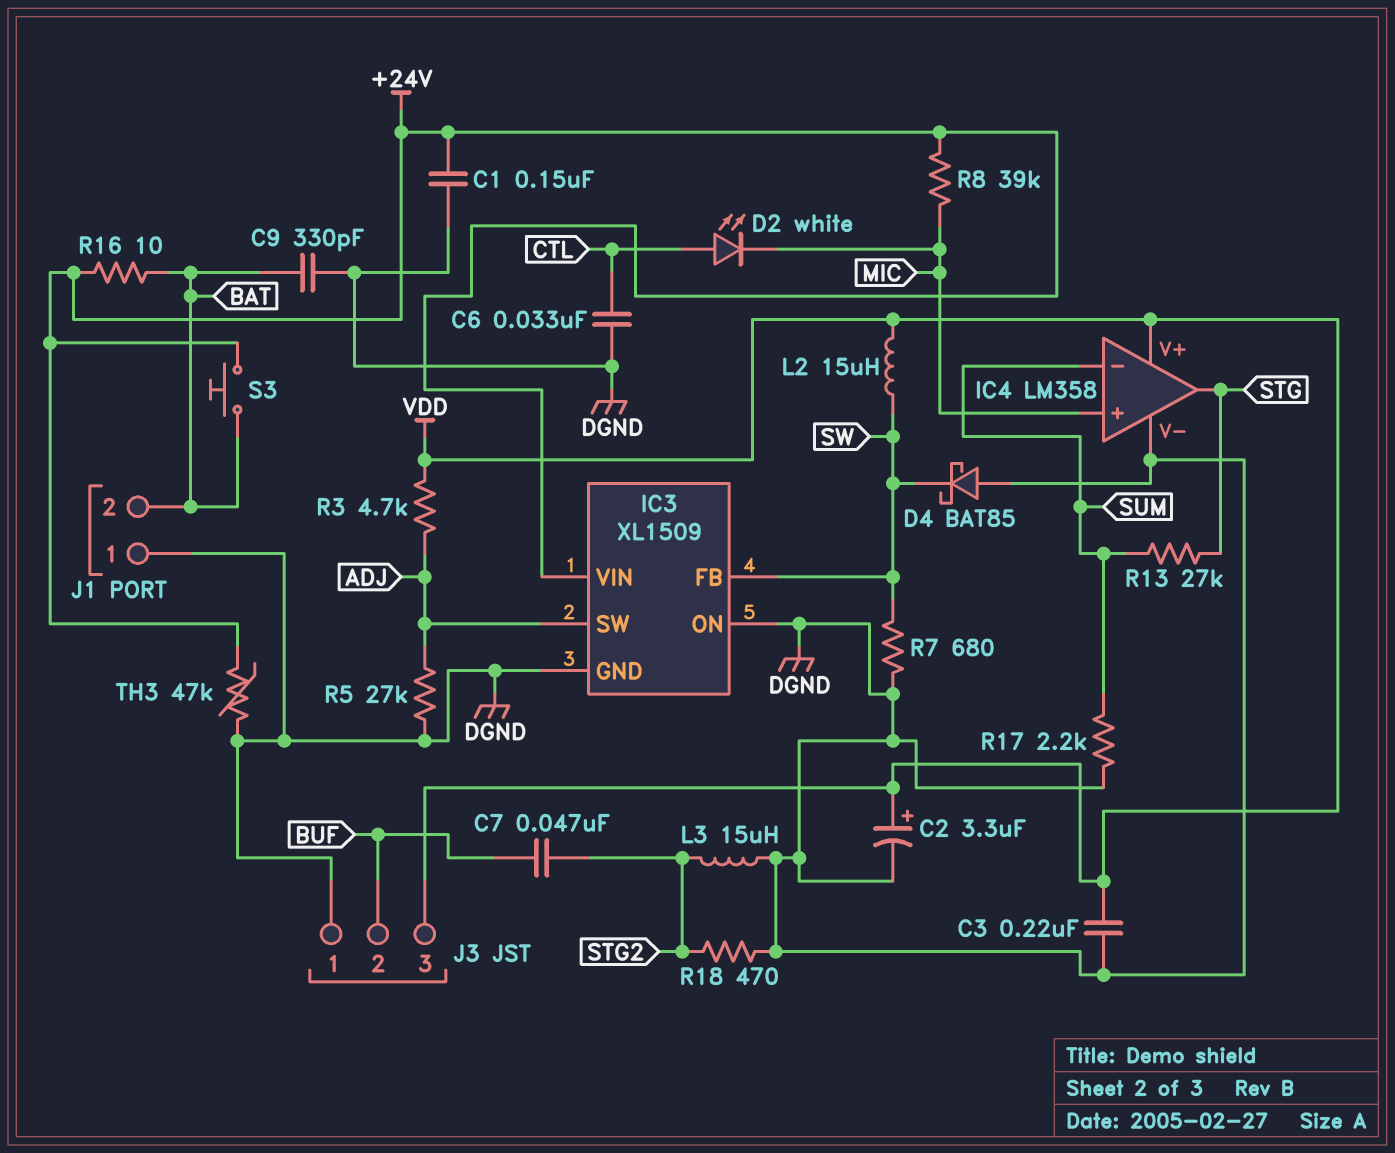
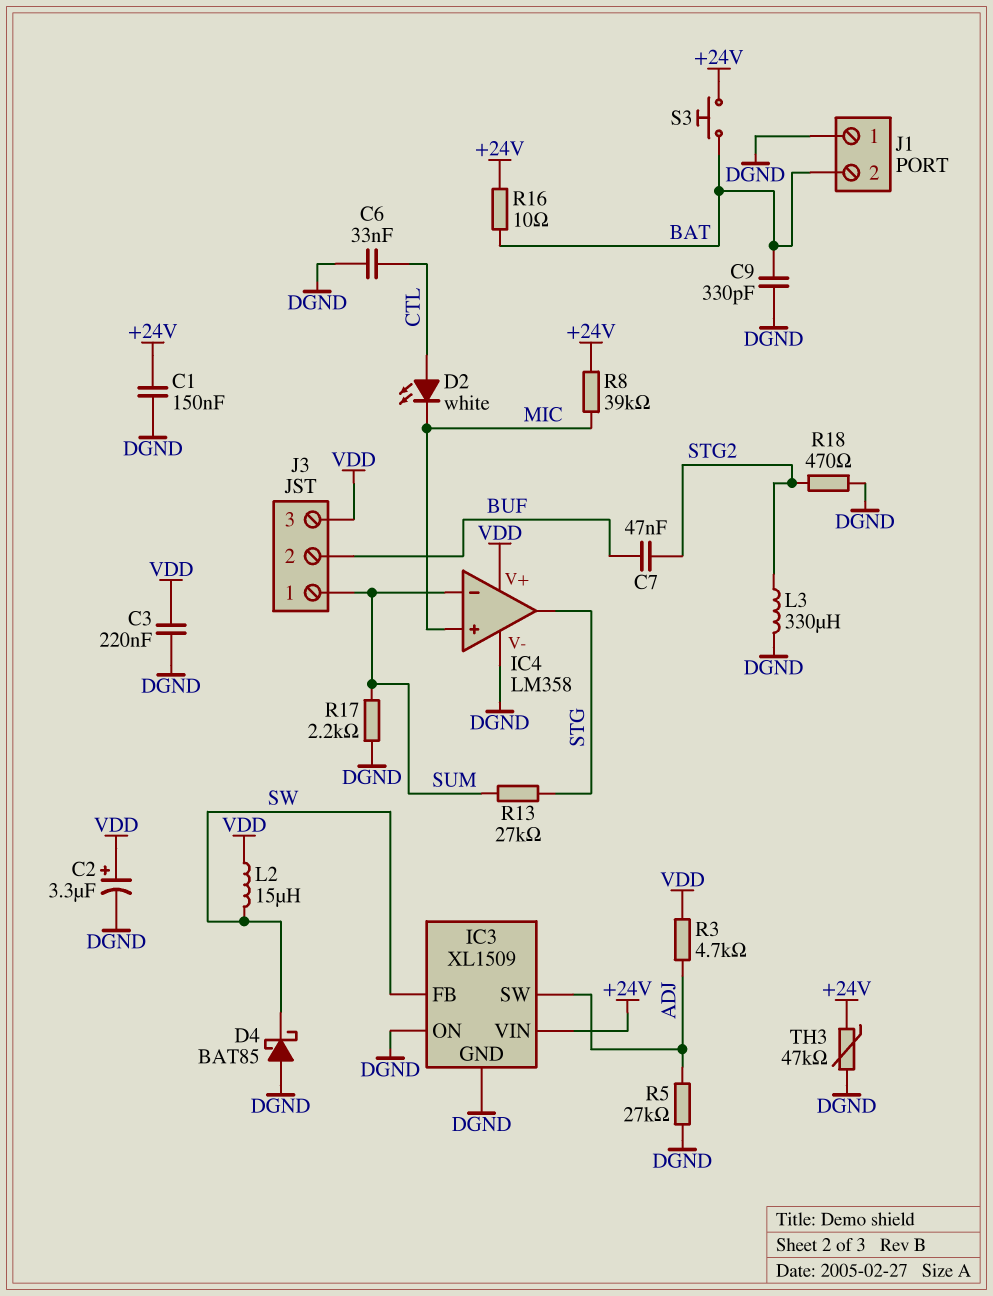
J3 pin 1: DGND -> SUM
L3: 15uH (DGND, STG2) -> 330uH (DGND, STG2)
R7: 680 (DGND, SW) -> none

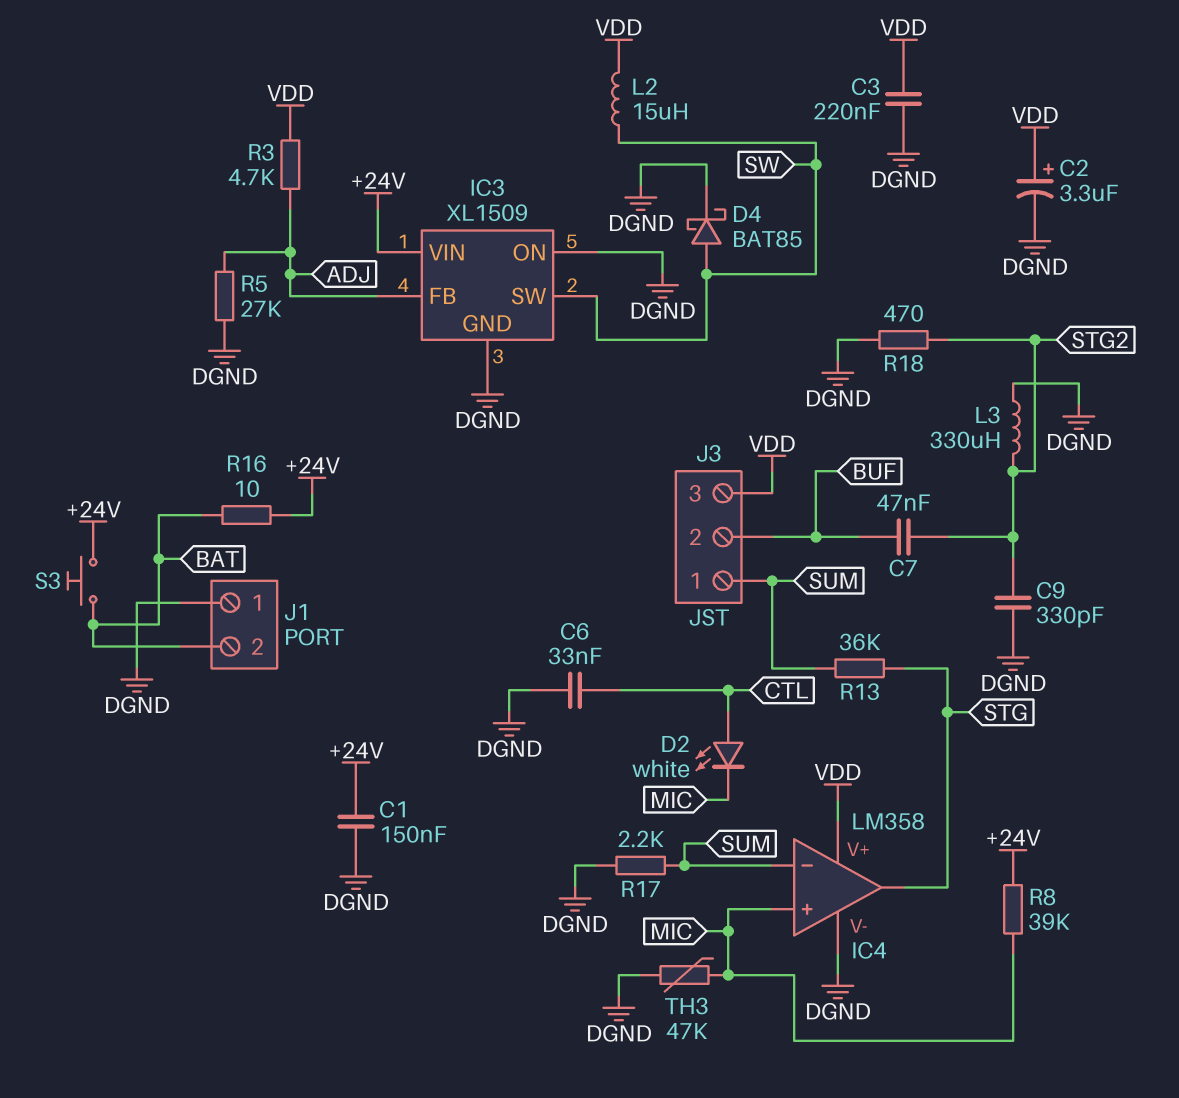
C9: 330pF (BAT, DGND) -> 330pF (DGND, STG2)
D4: schottky BAT85 (A DGND, K SW) -> schottky BAT85 (A SW, K DGND)
IC3 pin FB: SW -> ADJ
IC3 pin SW: ADJ -> SW
R13: 27k (STG, SUM) -> 36k (STG, SUM)
TH3: 47k (+24V, DGND) -> 47k (DGND, MIC)

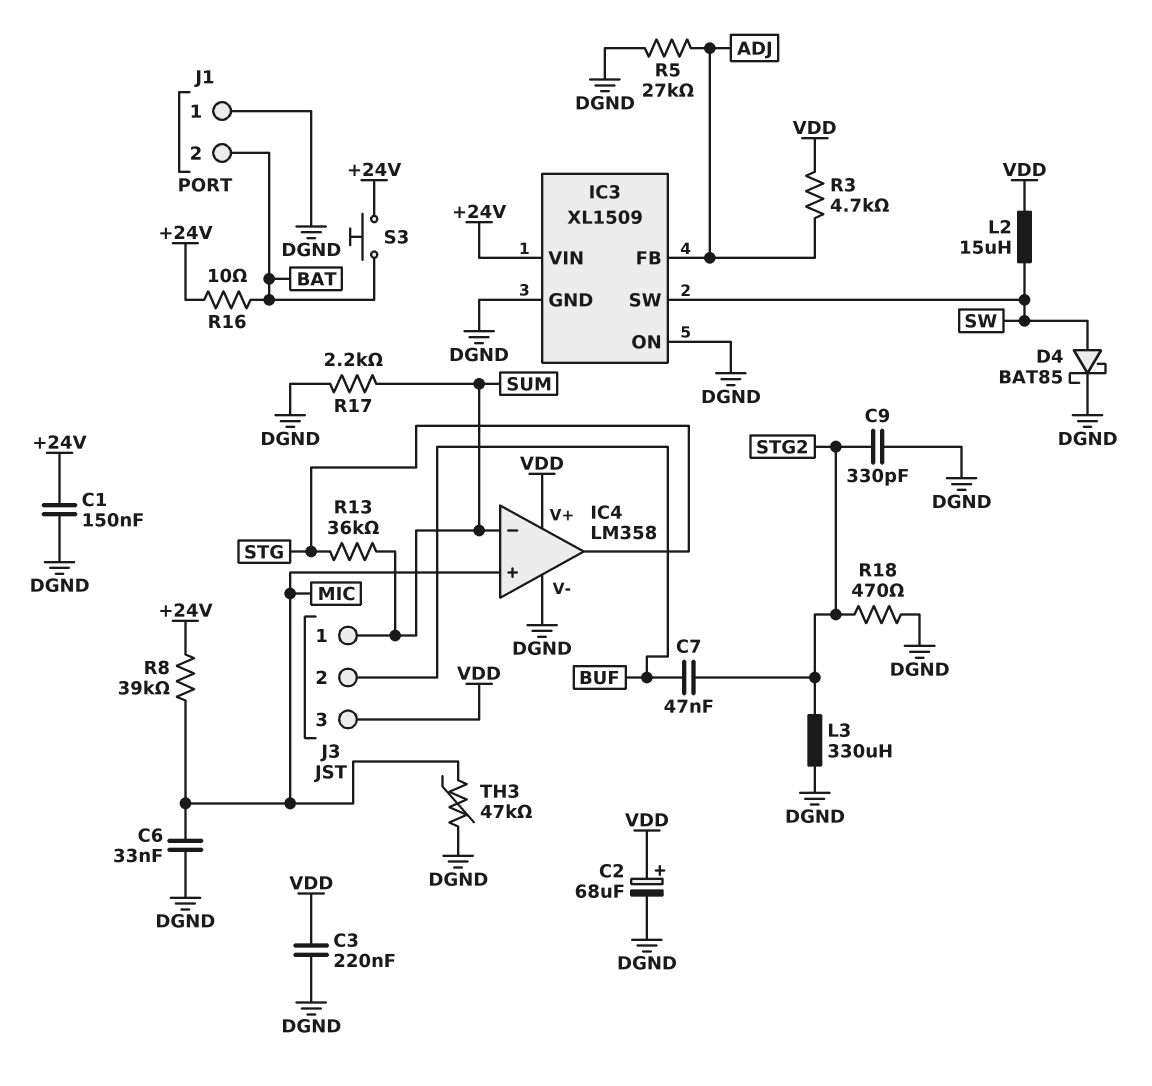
C2: 3.3uF (plus VDD, minus DGND) -> 68uF (plus VDD, minus DGND)
C6: 33nF (CTL, DGND) -> 33nF (DGND, MIC)
D2: LED white (A CTL, K MIC) -> none

